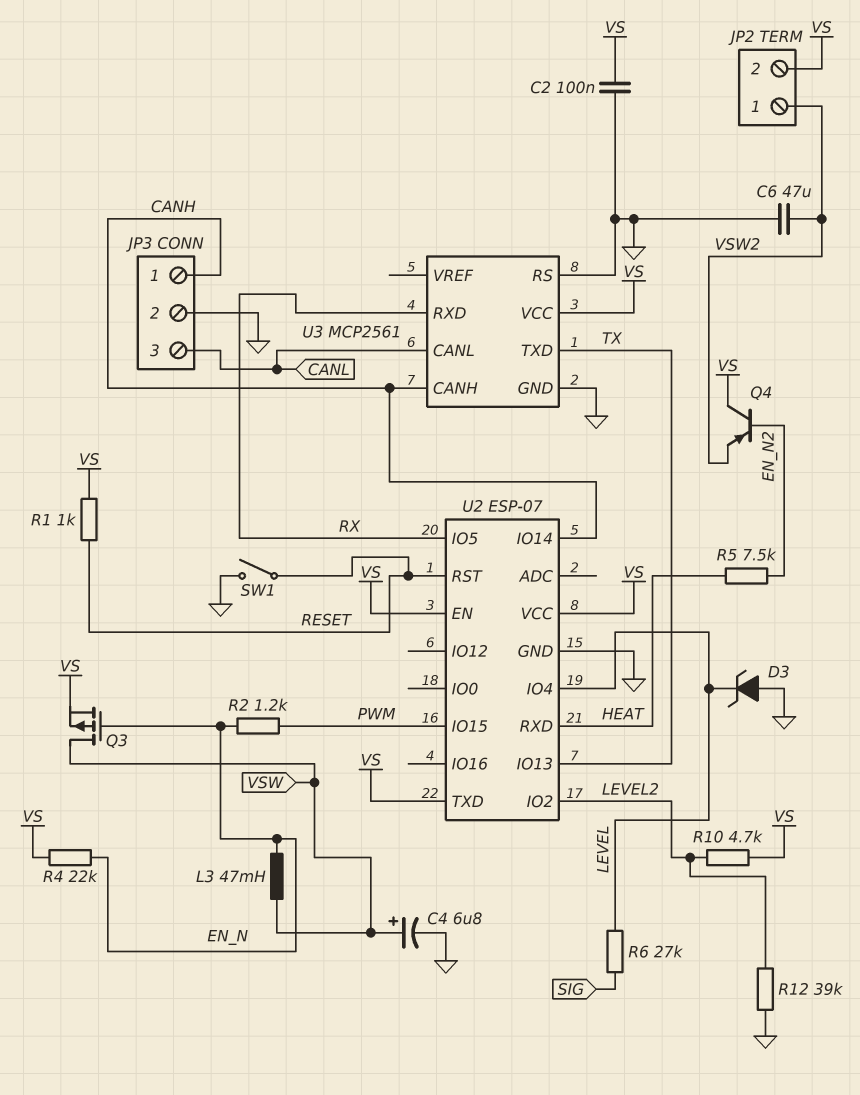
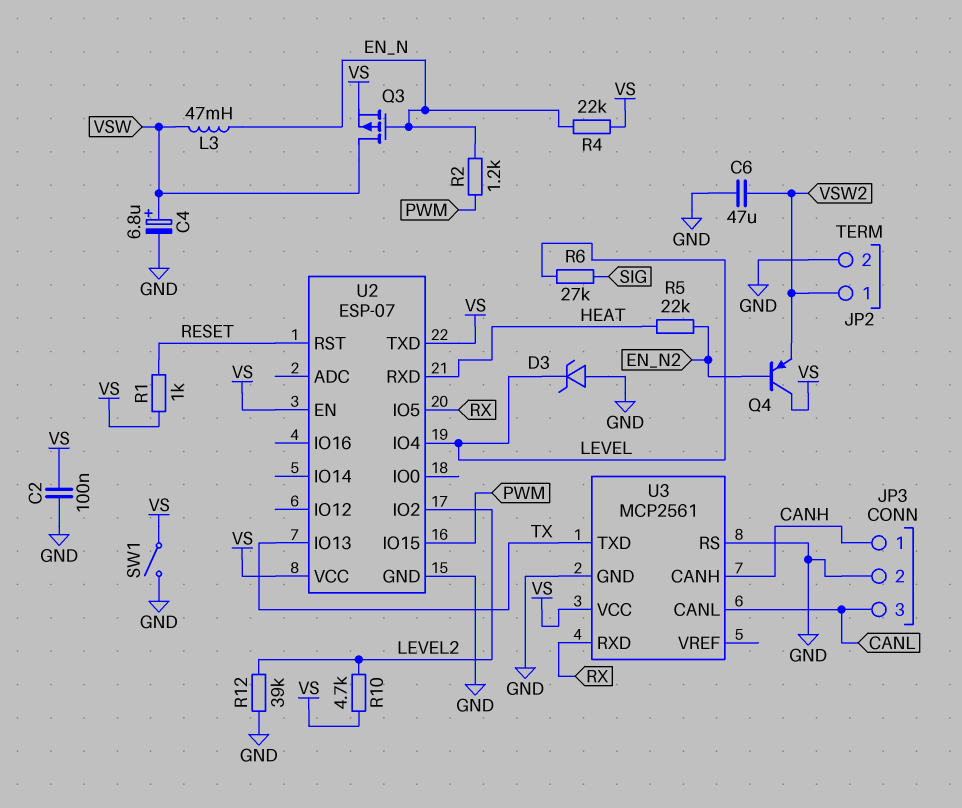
JP2 pin 2: VS -> GND
R5: 7.5k (EN_N2, HEAT) -> 22k (EN_N2, HEAT)
SW1: switch (GND, RESET) -> switch (GND, VS)
U2 pin IO14: CANH -> none

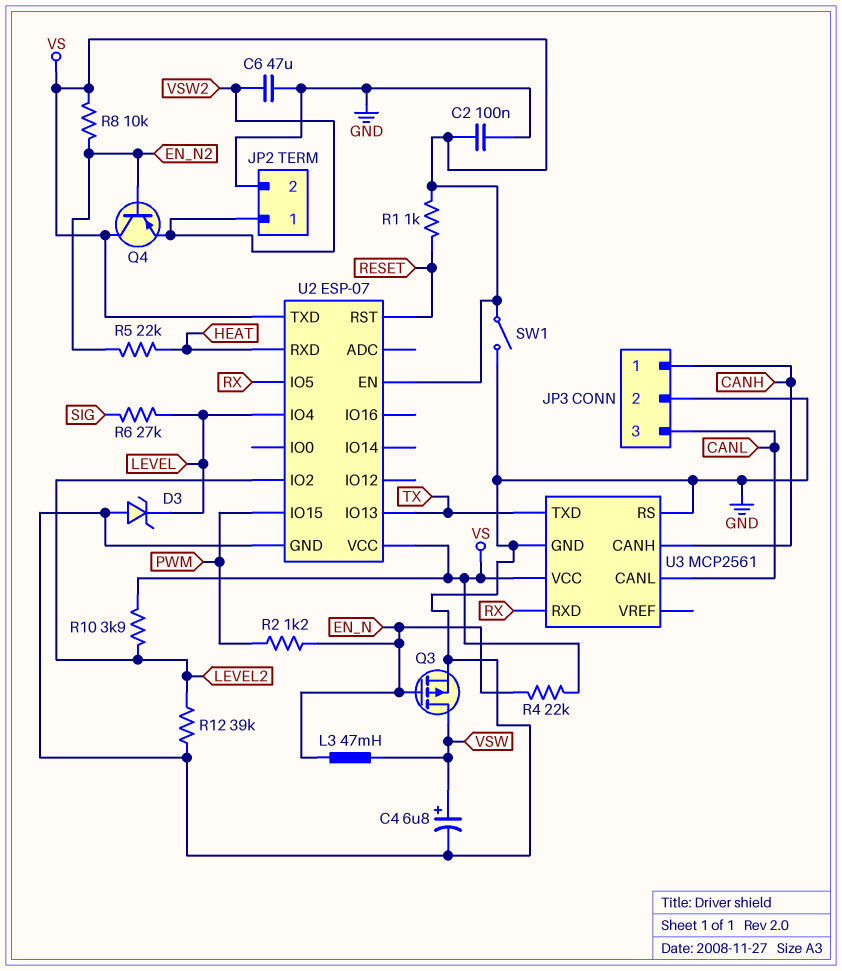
Q3: PMOS (G EN_N, D VSW, S VS) -> PMOS (G EN_N, D VSW, S GND)
R8: none -> 10k (EN_N2, VS)
R10: 4.7k (LEVEL2, VS) -> 3.9k (LEVEL2, VS)

